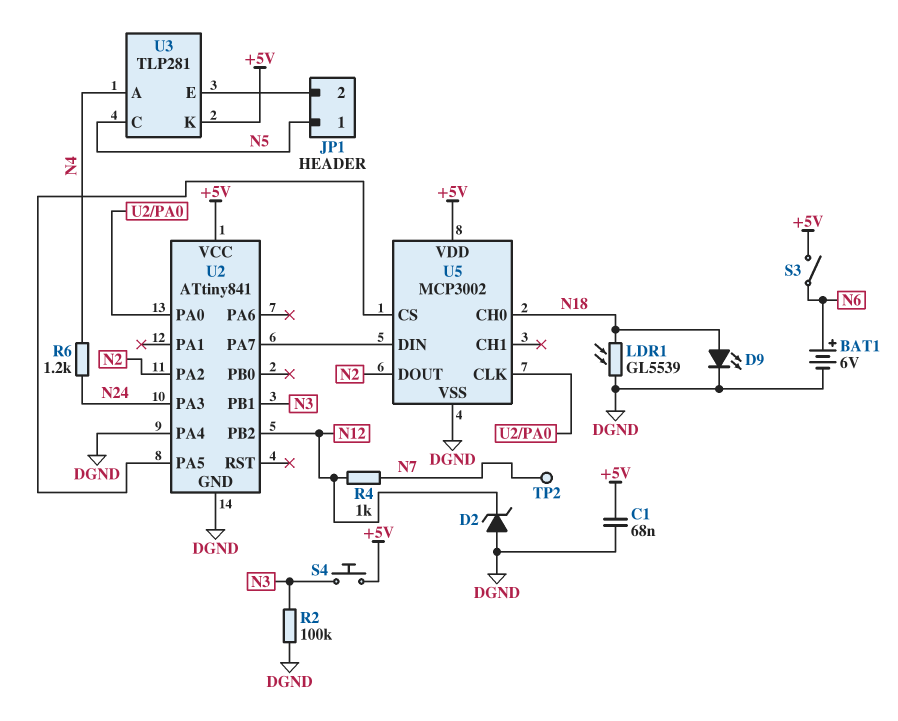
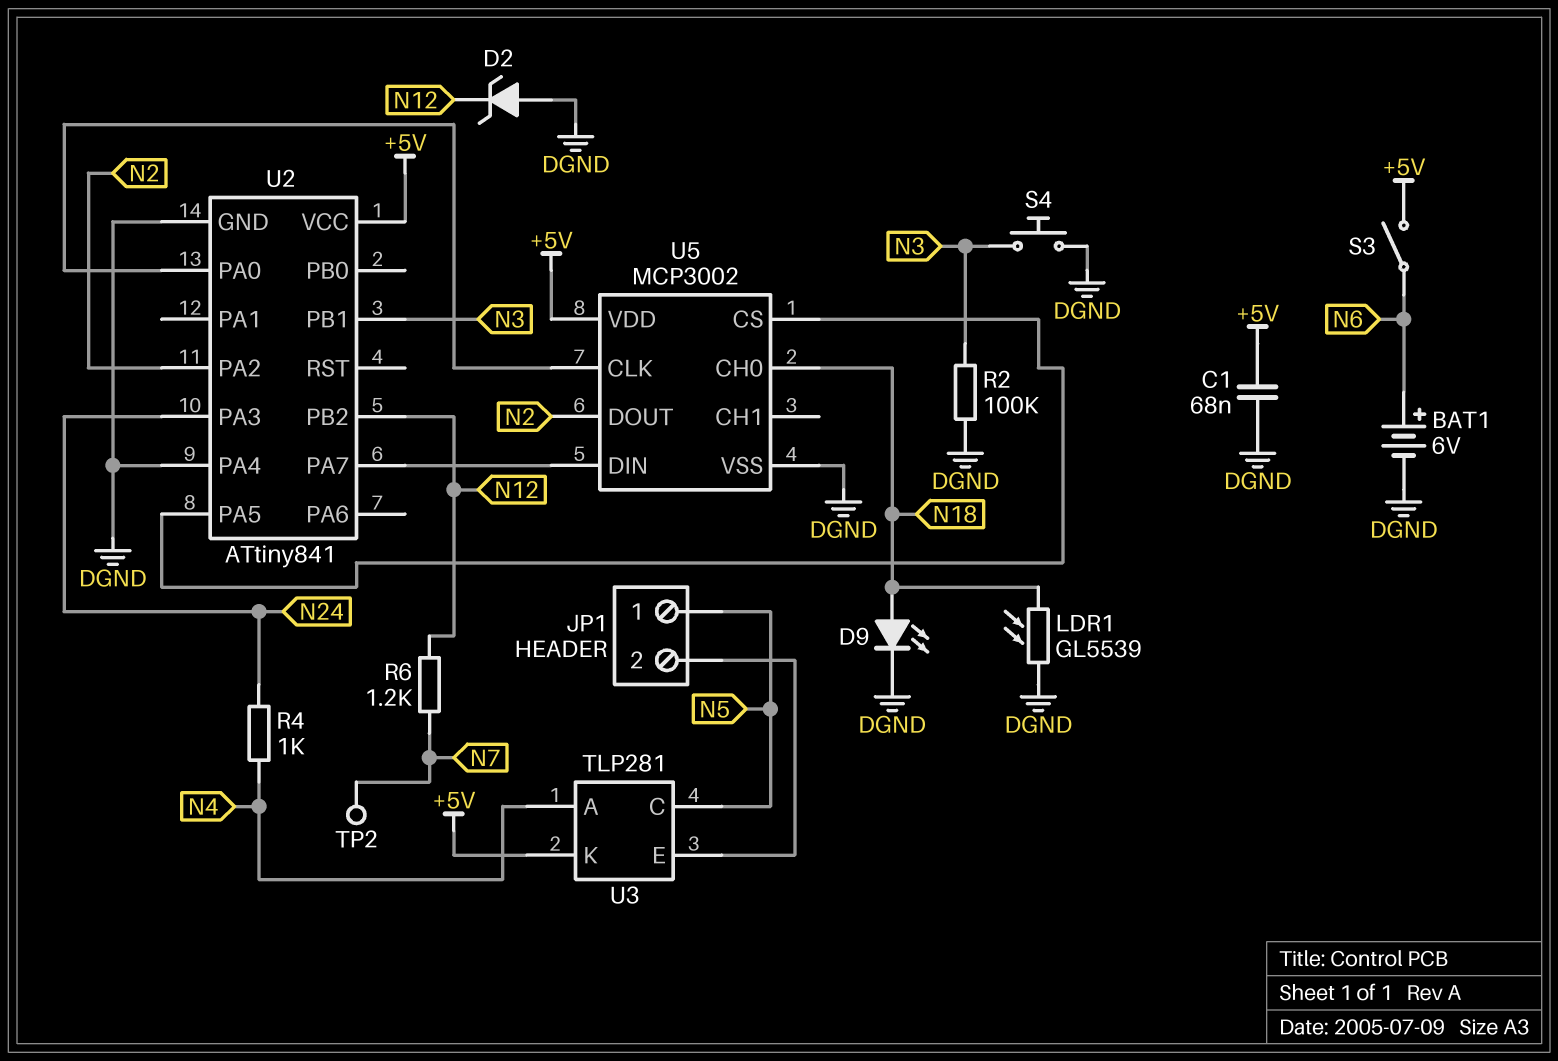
R4: 1k (N7, N12) -> 1k (N4, N24)
R6: 1.2k (N4, N24) -> 1.2k (N7, N12)
S4: button (+5V, N3) -> button (DGND, N3)

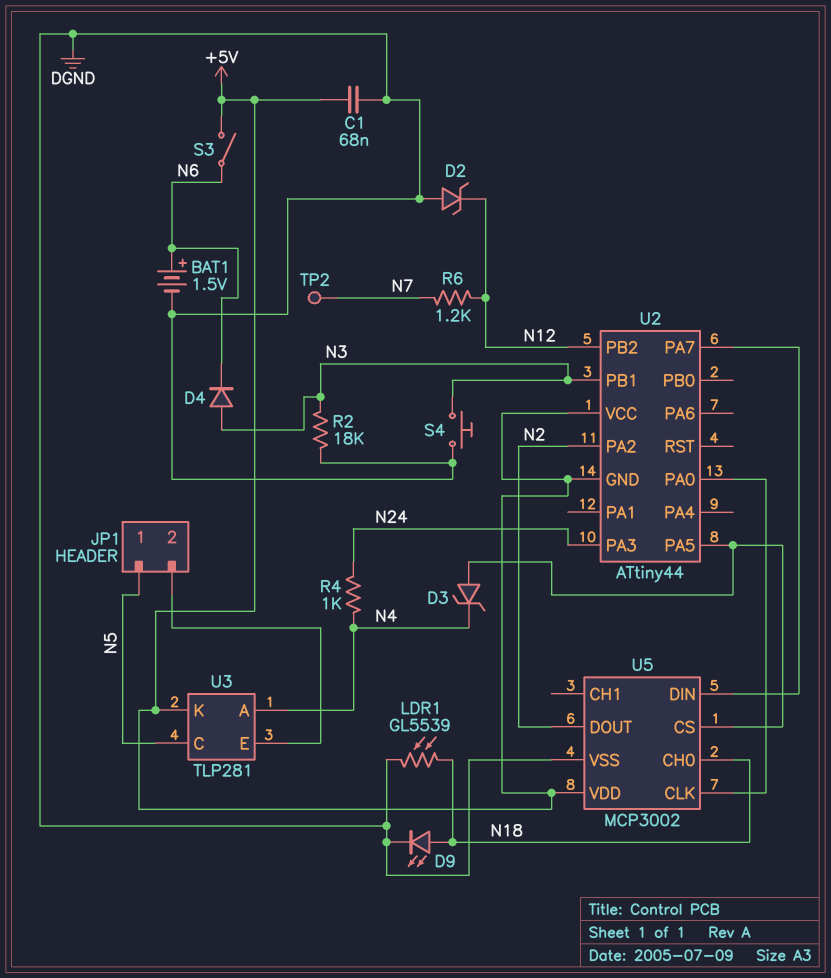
BAT1: 6V (plus N6, minus DGND) -> 1.5V (plus N6, minus DGND)
D3: none -> zener (A U2/PA5, K N4)
D4: none -> diode (A N3, K N6)
R2: 100k (DGND, N3) -> 18k (DGND, N3)
U2: ATtiny841 -> ATtiny44
U2 pin GND: DGND -> +5V
U2 pin PA4: DGND -> none

